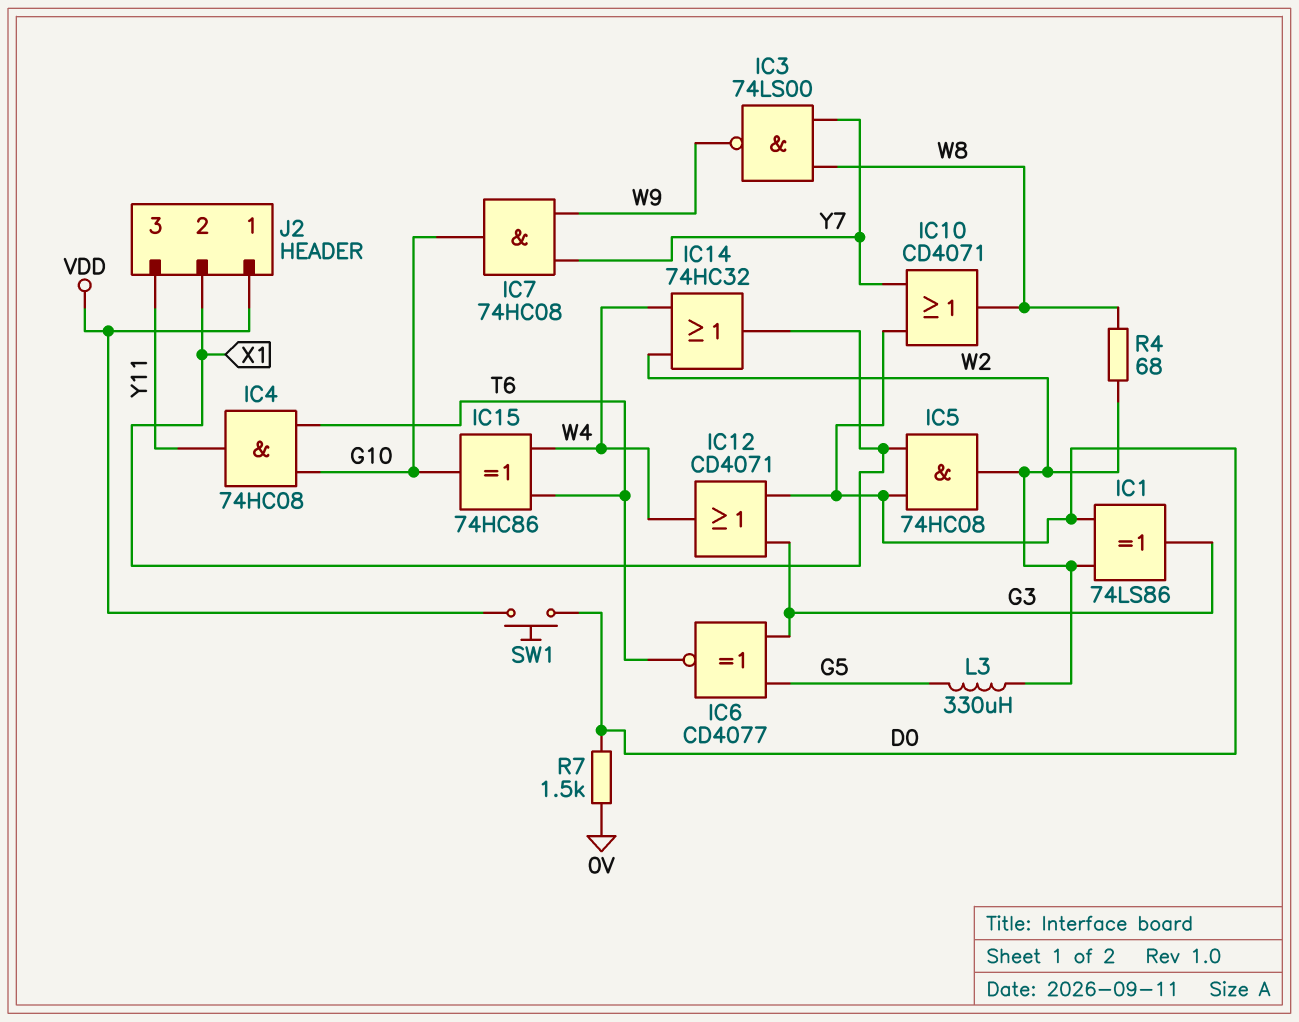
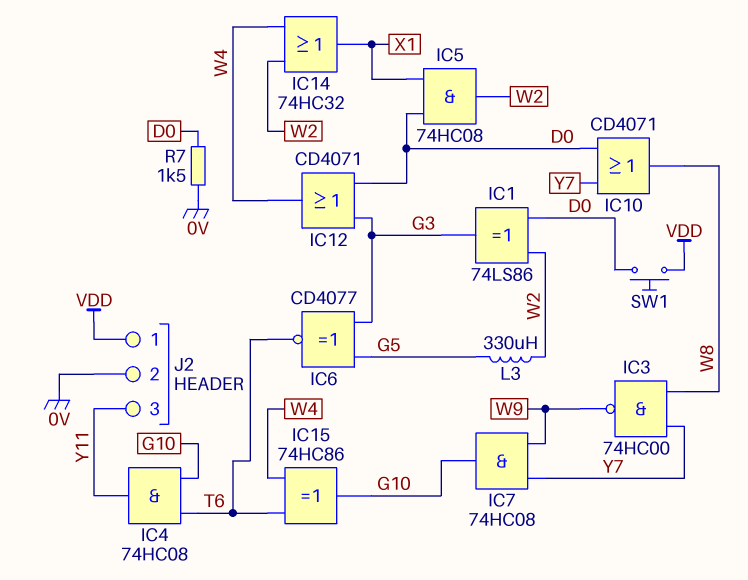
IC3: NAND 74LS00 (in W8, in Y7, out W9) -> NAND 74HC00 (in W8, in Y7, out W9)
J2 pin 2: X1 -> 0V
R4: 68 (W2, W8) -> none

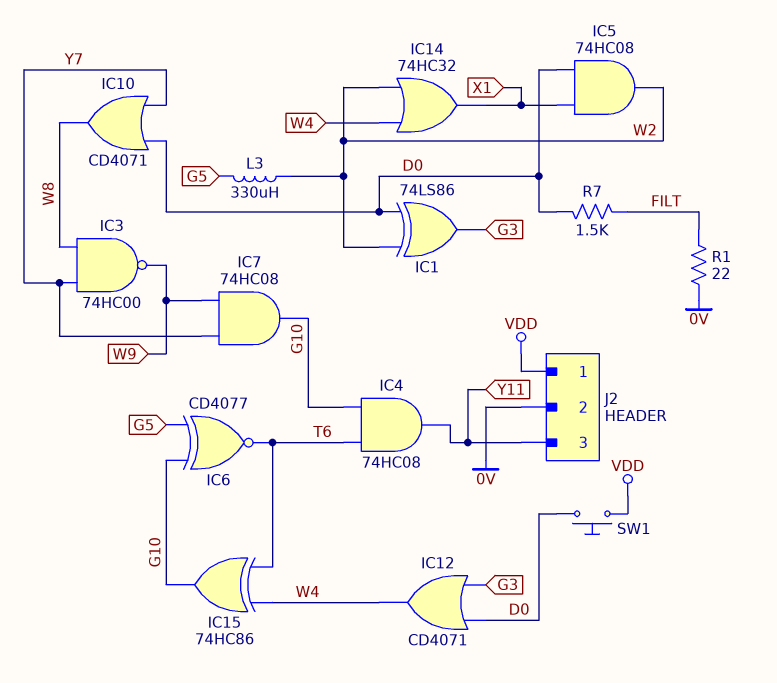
IC6: XNOR CD4077 (in G3, in G5, out T6) -> XNOR CD4077 (in G5, in G10, out T6)
R1: none -> 22 (0V, FILT)
R7: 1.5k (0V, D0) -> 1.5k (D0, FILT)

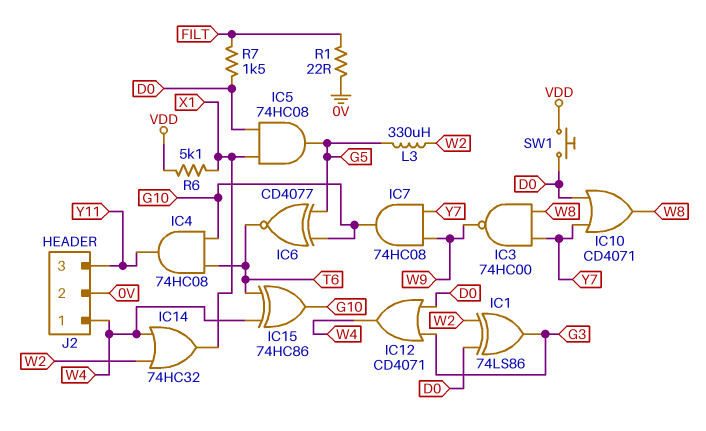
IC5: AND 74HC08 (in D0, in X1, out W2) -> AND 74HC08 (in D0, in X1, out G5)
J2 pin 1: VDD -> W4
R6: none -> 5.1k (VDD, X1)

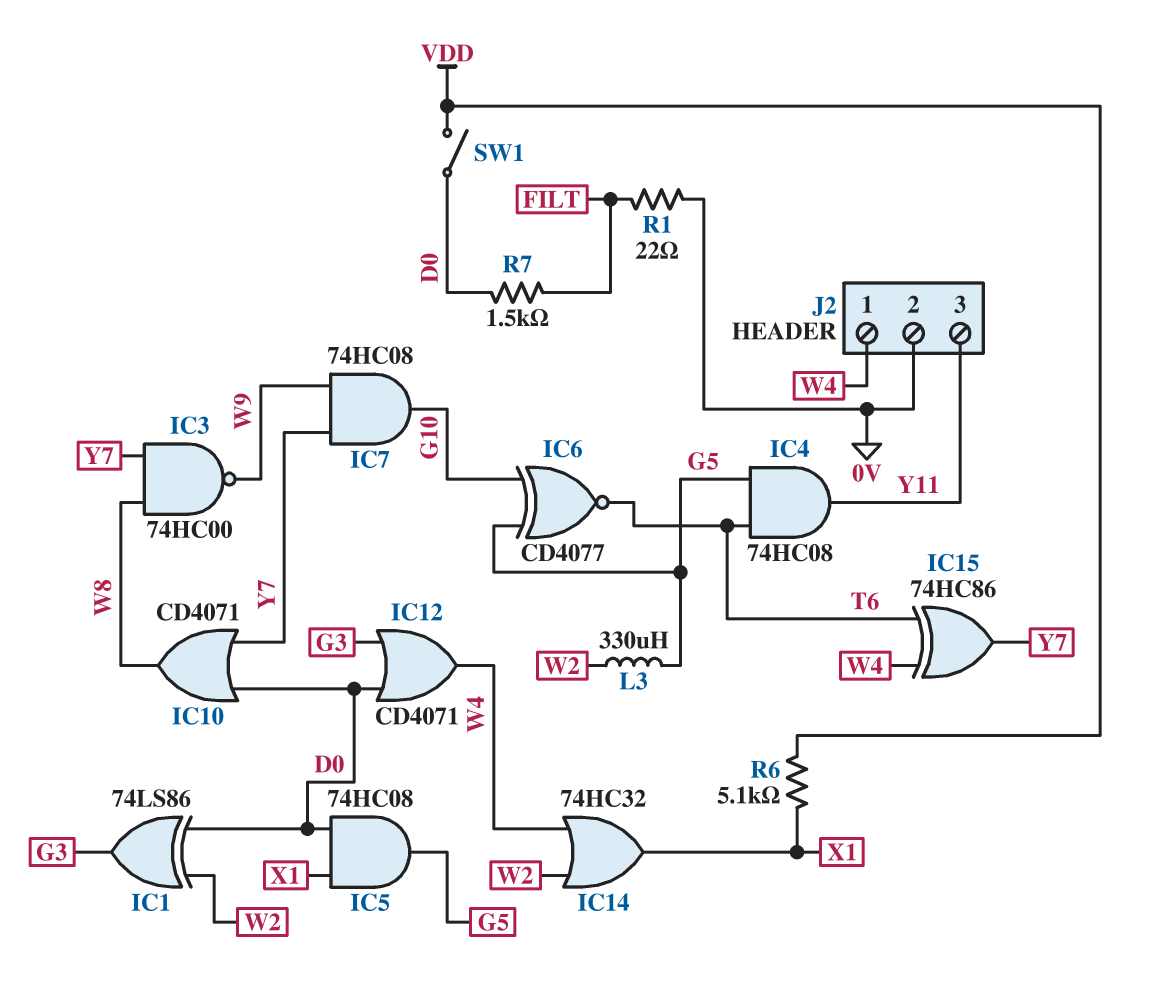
IC4: AND 74HC08 (in G10, in T6, out Y11) -> AND 74HC08 (in G5, in T6, out Y11)
IC15: XOR 74HC86 (in T6, in W4, out G10) -> XOR 74HC86 (in T6, in W4, out Y7)
SW1: button (D0, VDD) -> switch (D0, VDD)

